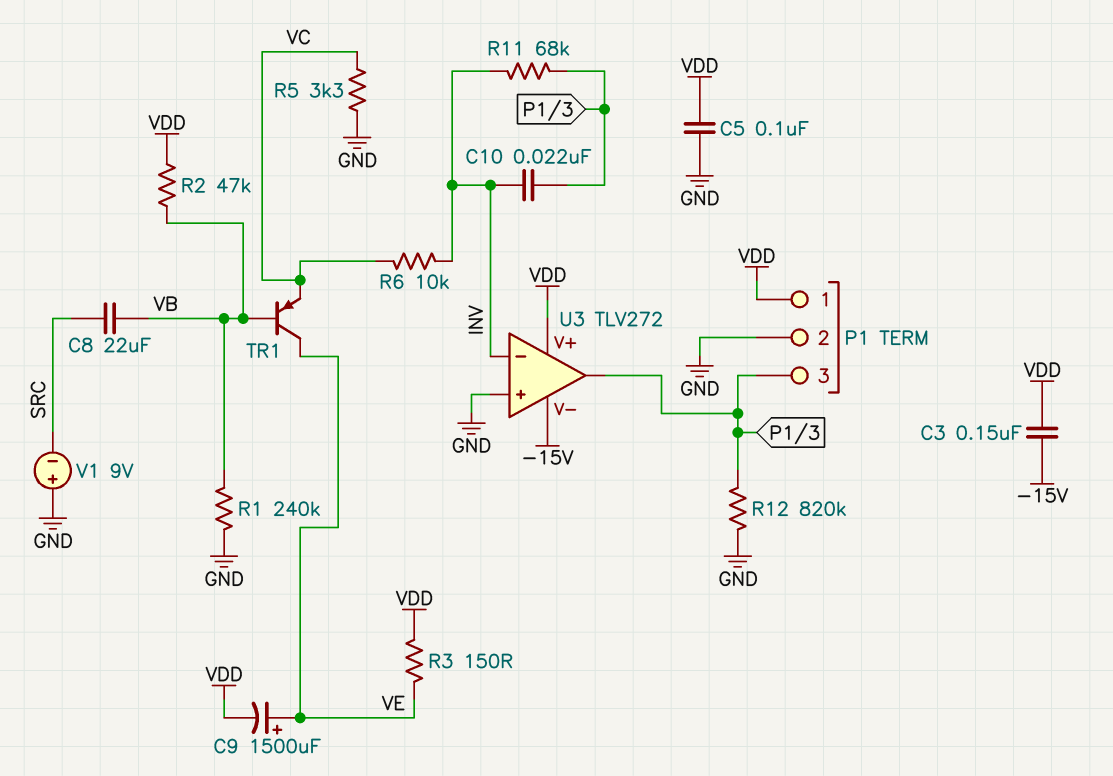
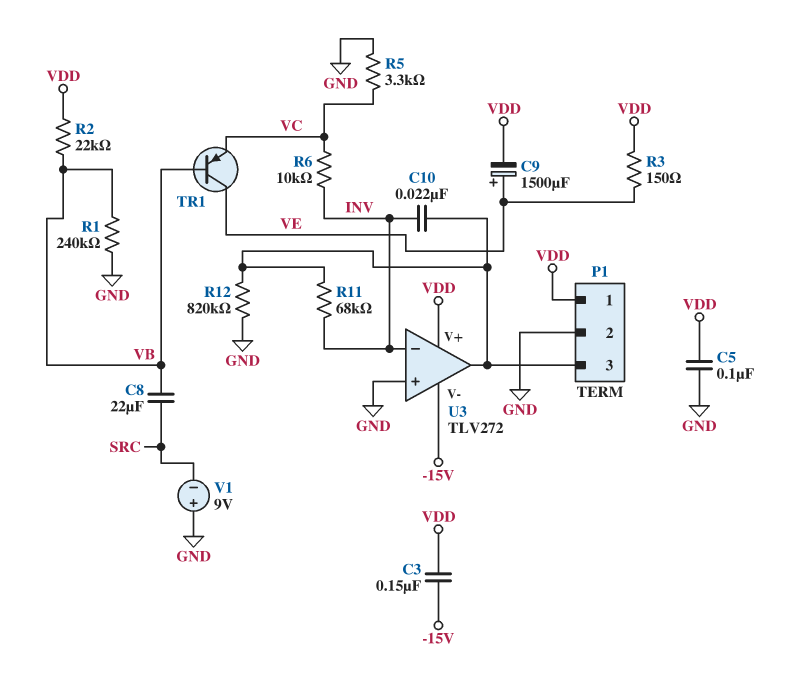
R2: 47k (VB, VDD) -> 22k (VB, VDD)

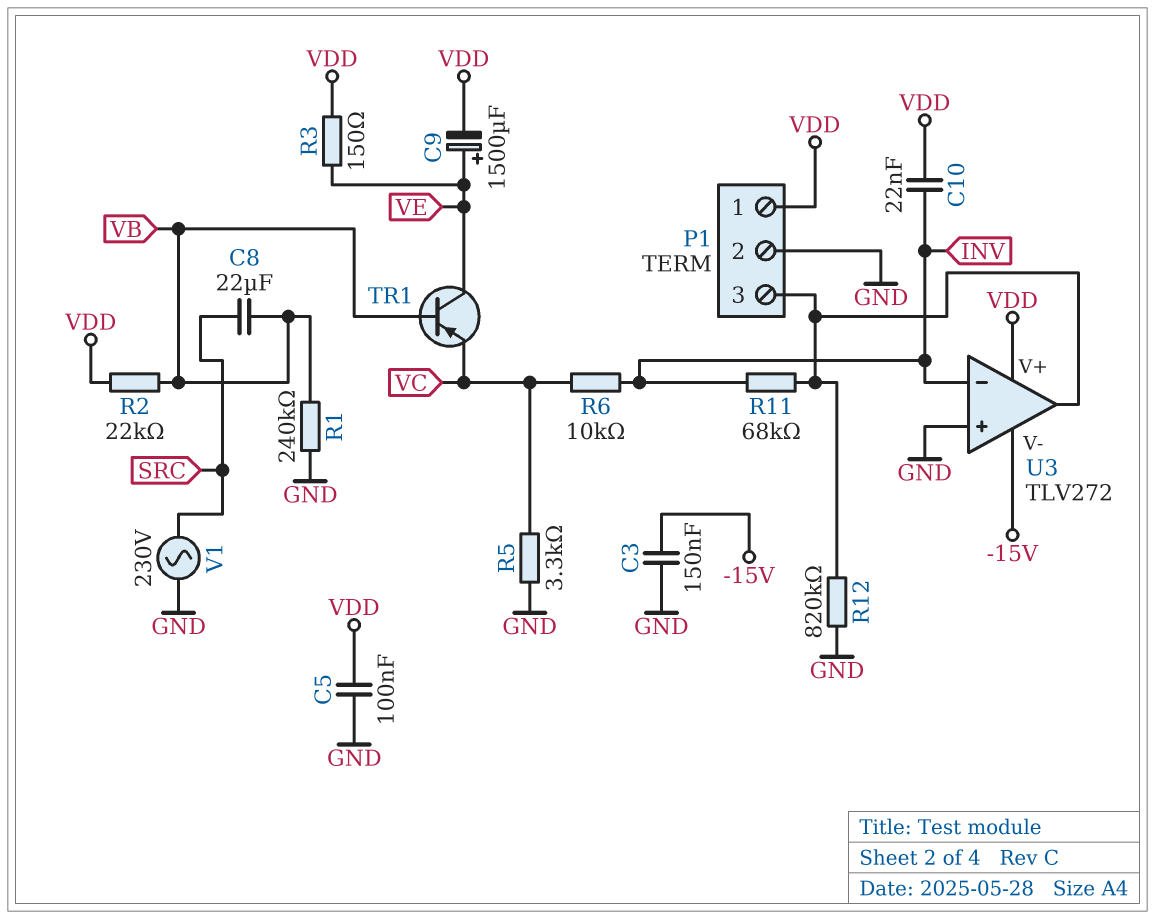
C3: 150nF (-15V, VDD) -> 150nF (-15V, GND)
C10: 22nF (INV, P1/3) -> 22nF (INV, VDD)
V1: 9V (plus GND, minus SRC) -> AC 230V (GND, SRC)

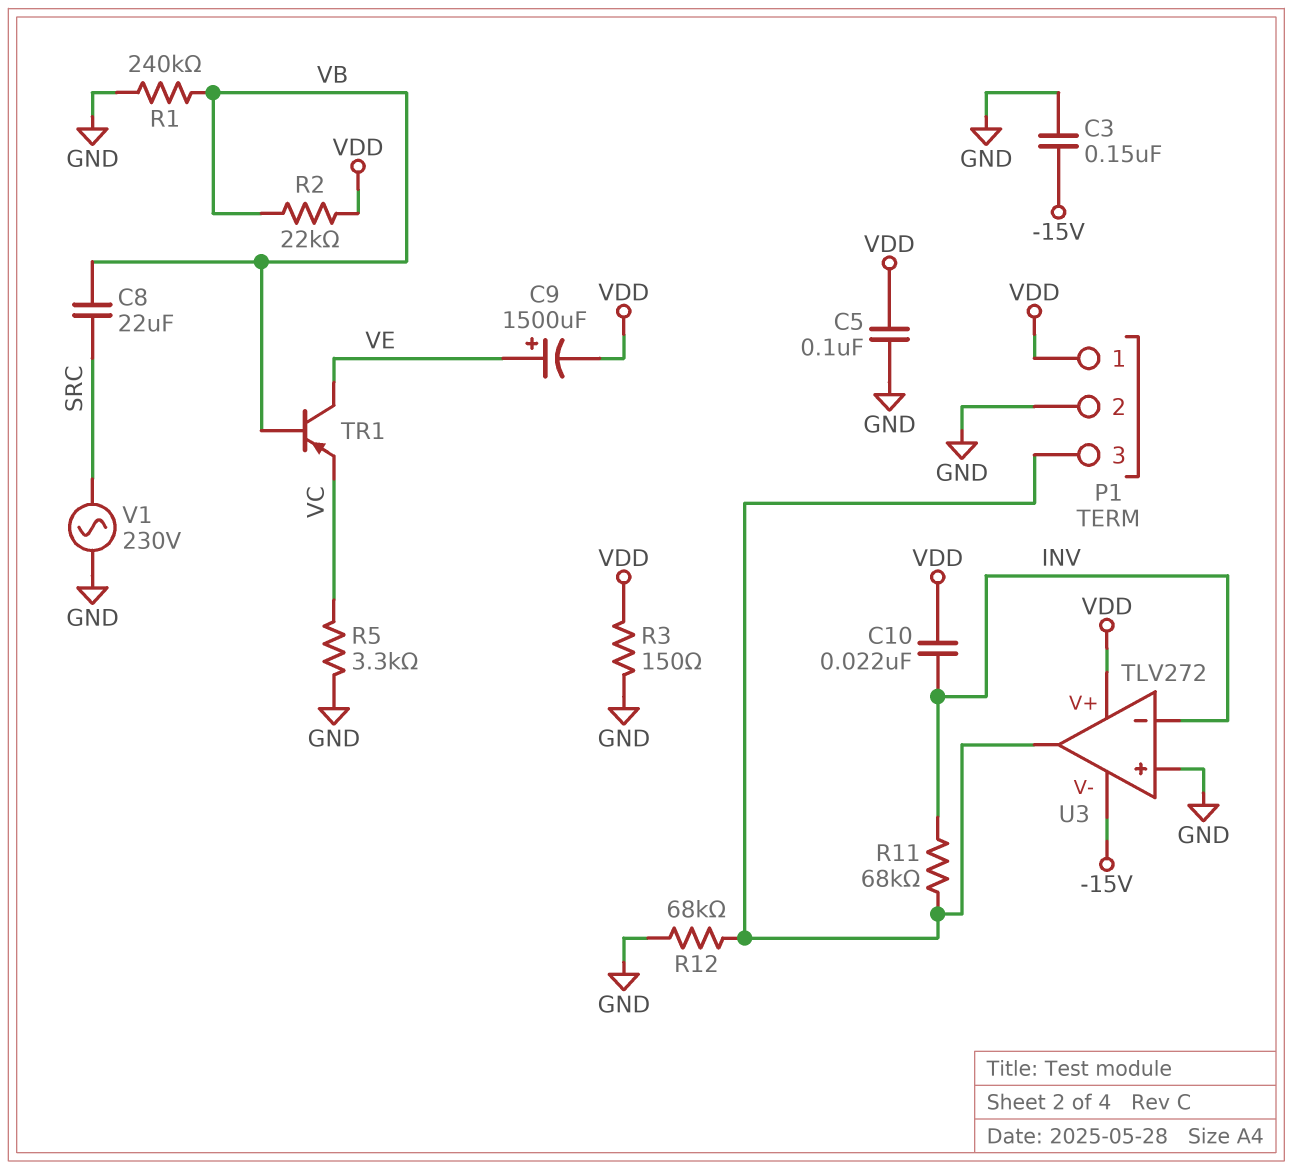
R3: 150 (VDD, VE) -> 150 (GND, VDD)
R6: 10k (INV, VC) -> none
R12: 820k (GND, P1/3) -> 68k (GND, P1/3)

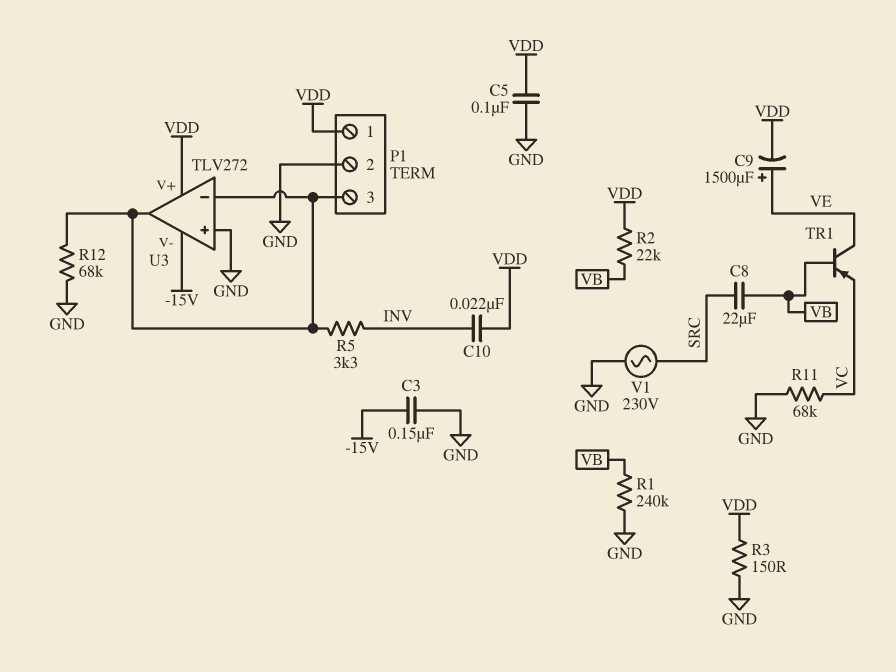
R5: 3.3k (GND, VC) -> 3.3k (INV, P1/3)
R11: 68k (INV, P1/3) -> 68k (GND, VC)
U3 pin in-: INV -> P1/3

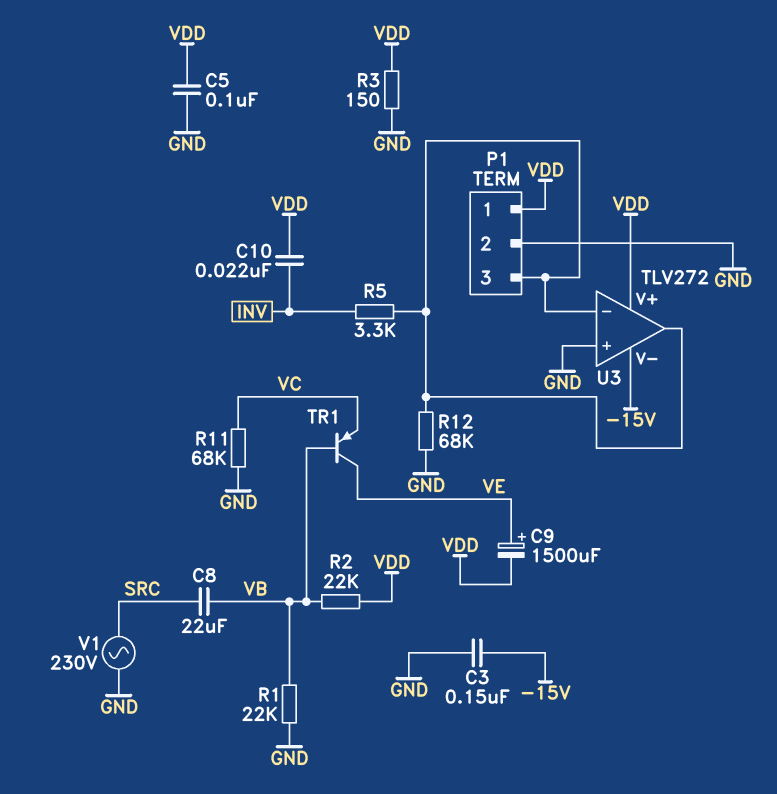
R1: 240k (GND, VB) -> 22k (GND, VB)

